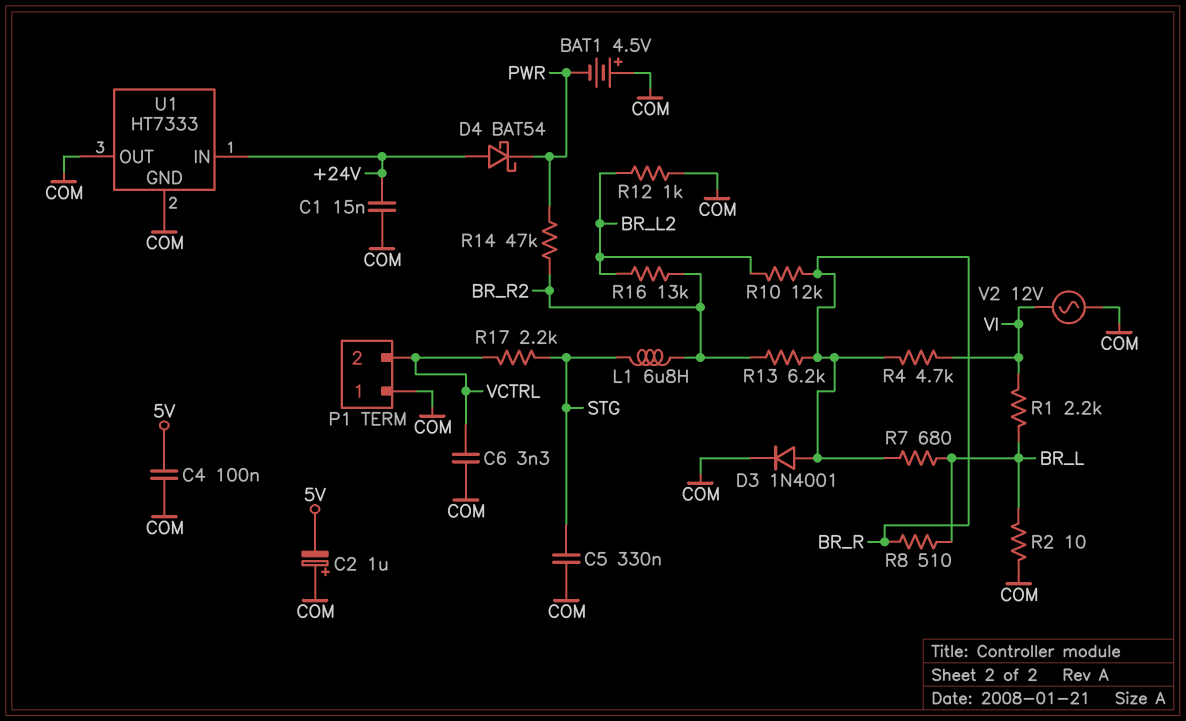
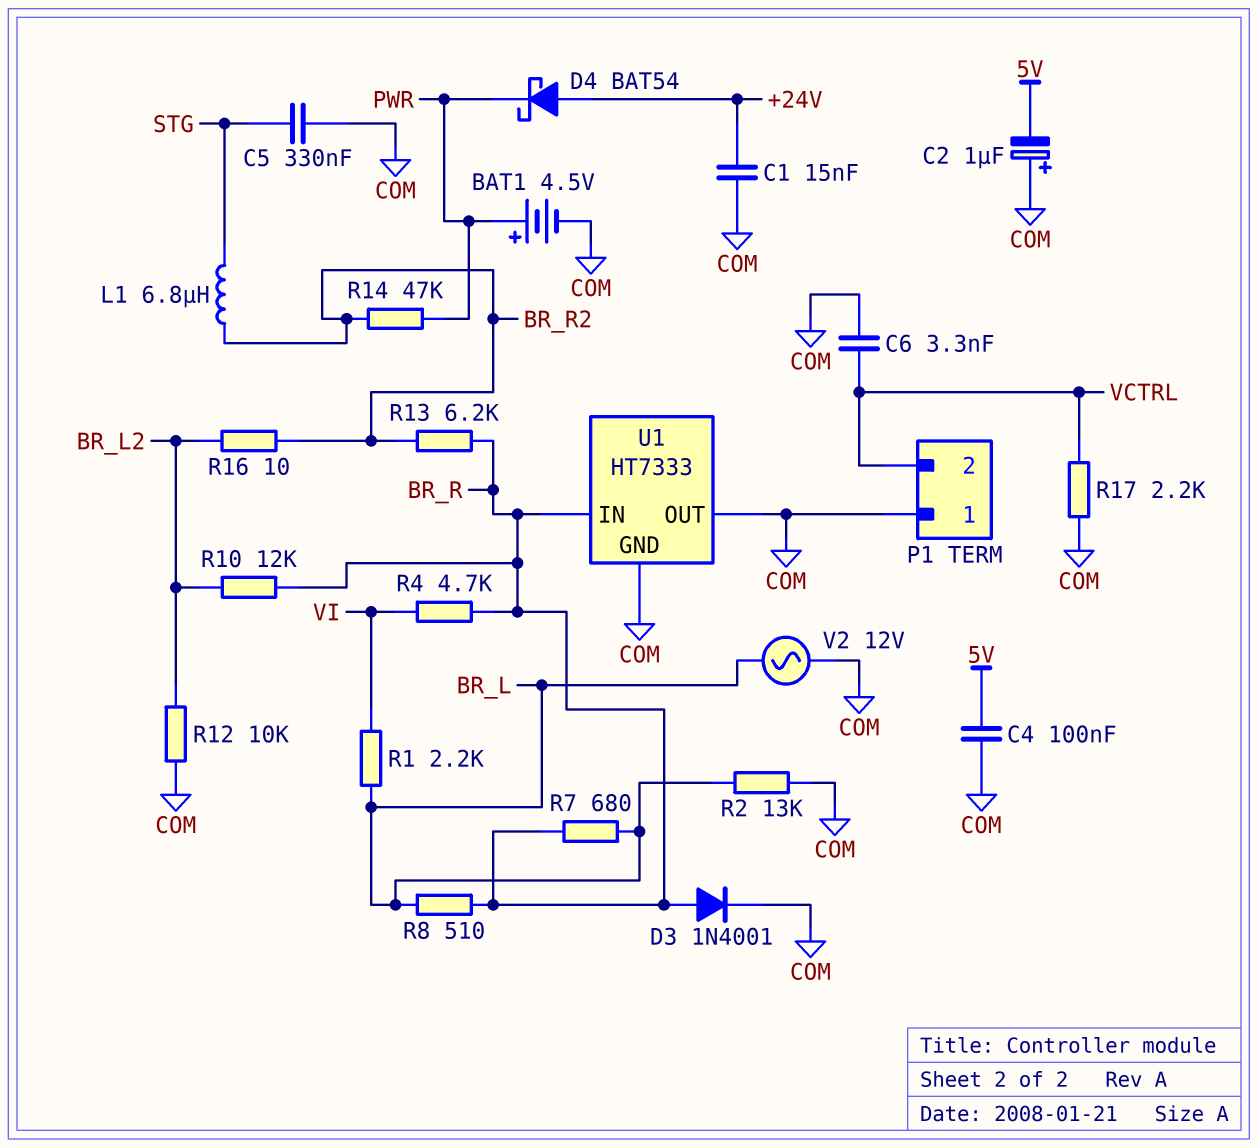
BAT1: 4.5V (plus COM, minus PWR) -> 4.5V (plus PWR, minus COM)
R2: 10 (BR_L, COM) -> 13k (BR_L, COM)
R12: 1k (BR_L2, COM) -> 10k (BR_L2, COM)
R16: 13k (BR_L2, BR_R2) -> 10 (BR_L2, BR_R2)
R17: 2.2k (STG, VCTRL) -> 2.2k (COM, VCTRL)
U1 pin IN: +24V -> BR_R
V2: AC 12V (COM, VI) -> AC 12V (BR_L, COM)

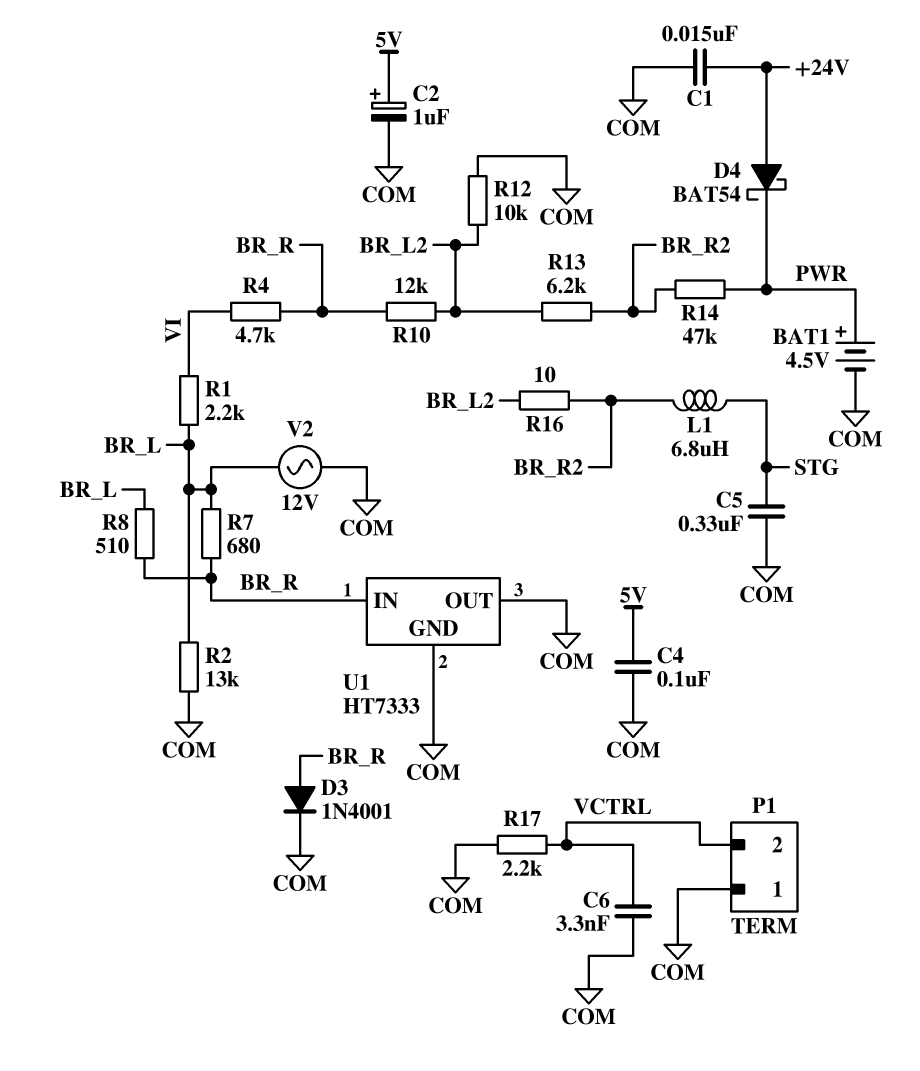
C2: 1uF (plus COM, minus 5V) -> 1uF (plus 5V, minus COM)
R13: 6.2k (BR_R, BR_R2) -> 6.2k (BR_L2, BR_R2)

